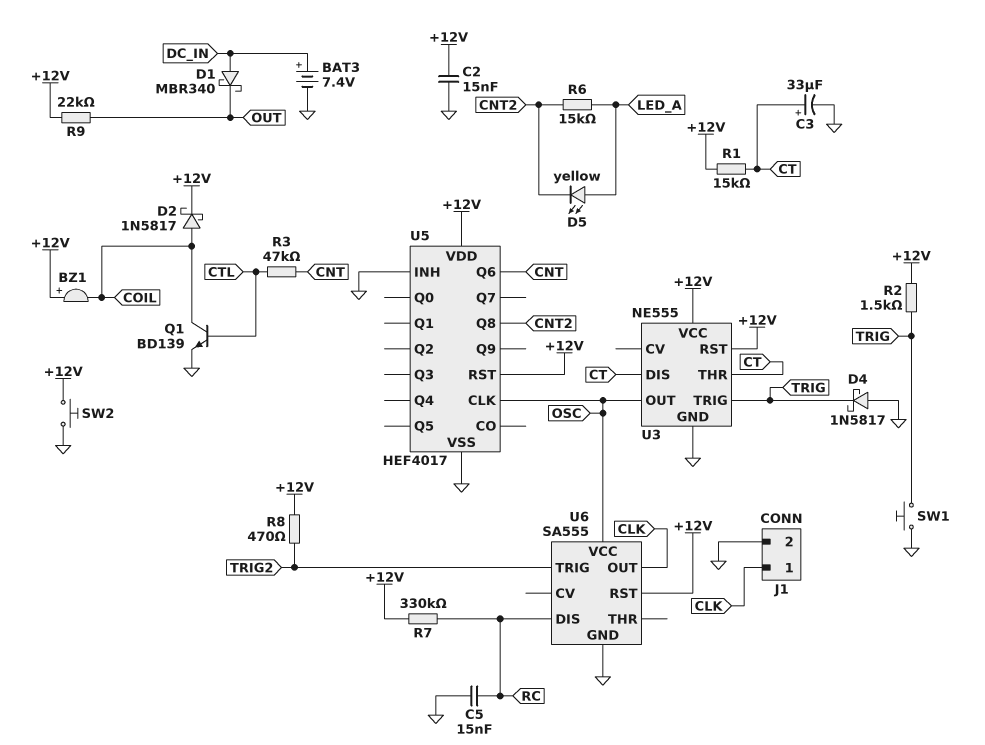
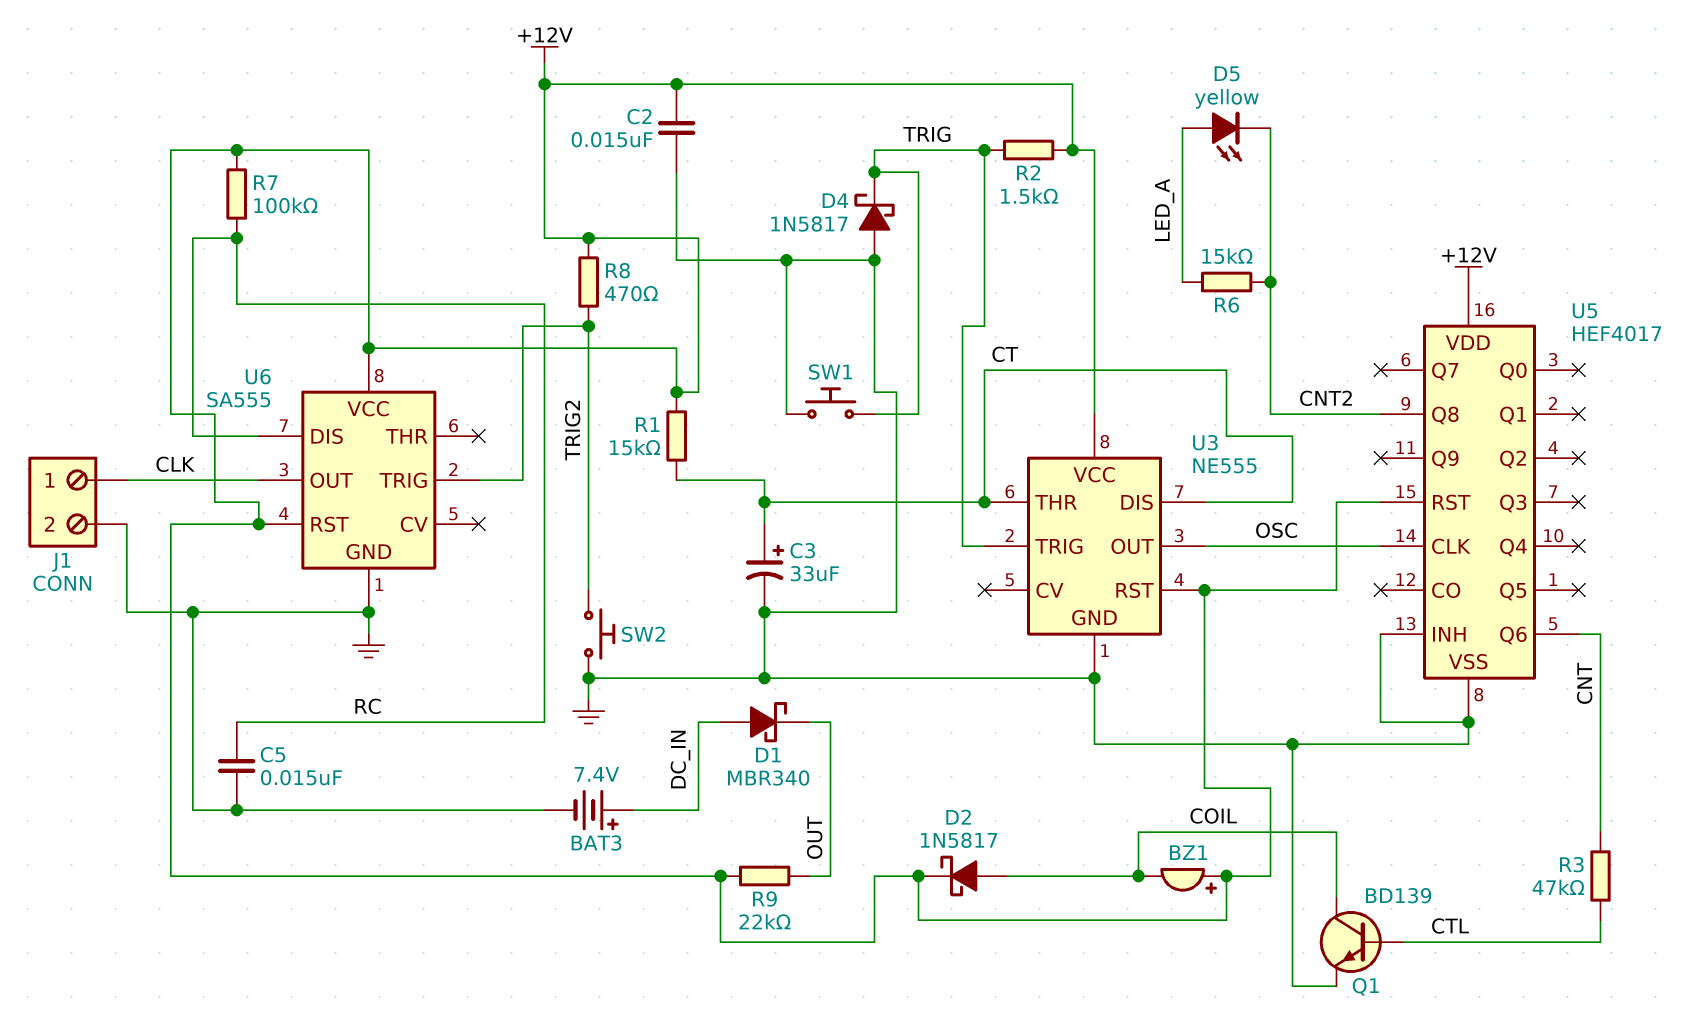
R7: 330k (+12V, RC) -> 100k (+12V, RC)
SW2: button (+12V, GND) -> button (GND, TRIG2)
U6 pin VCC: OSC -> +12V

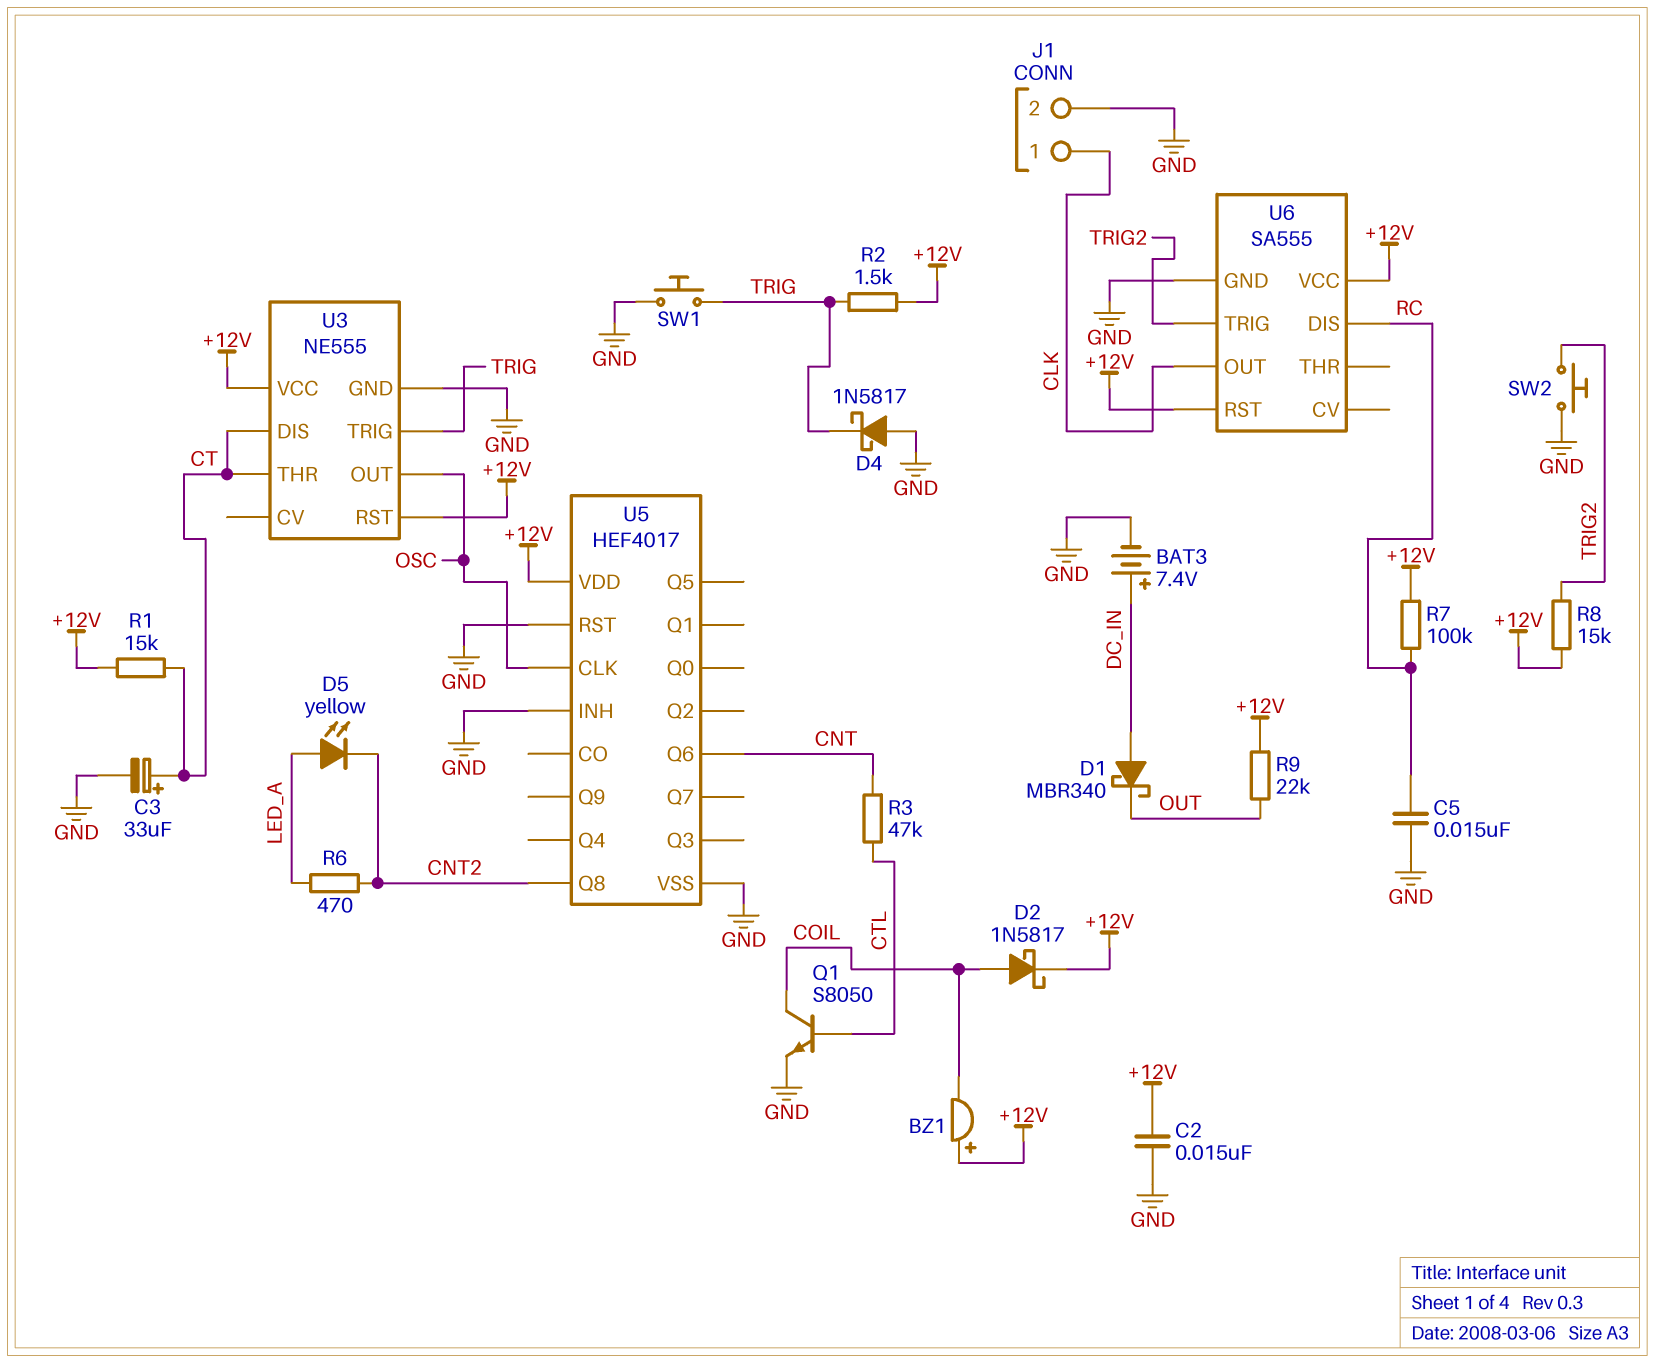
Q1: NPN BD139 (B CTL, C COIL, E GND) -> NPN S8050 (B CTL, C COIL, E GND)
R6: 15k (CNT2, LED_A) -> 470 (CNT2, LED_A)
R8: 470 (+12V, TRIG2) -> 15k (+12V, TRIG2)
U5 pin RST: +12V -> GND

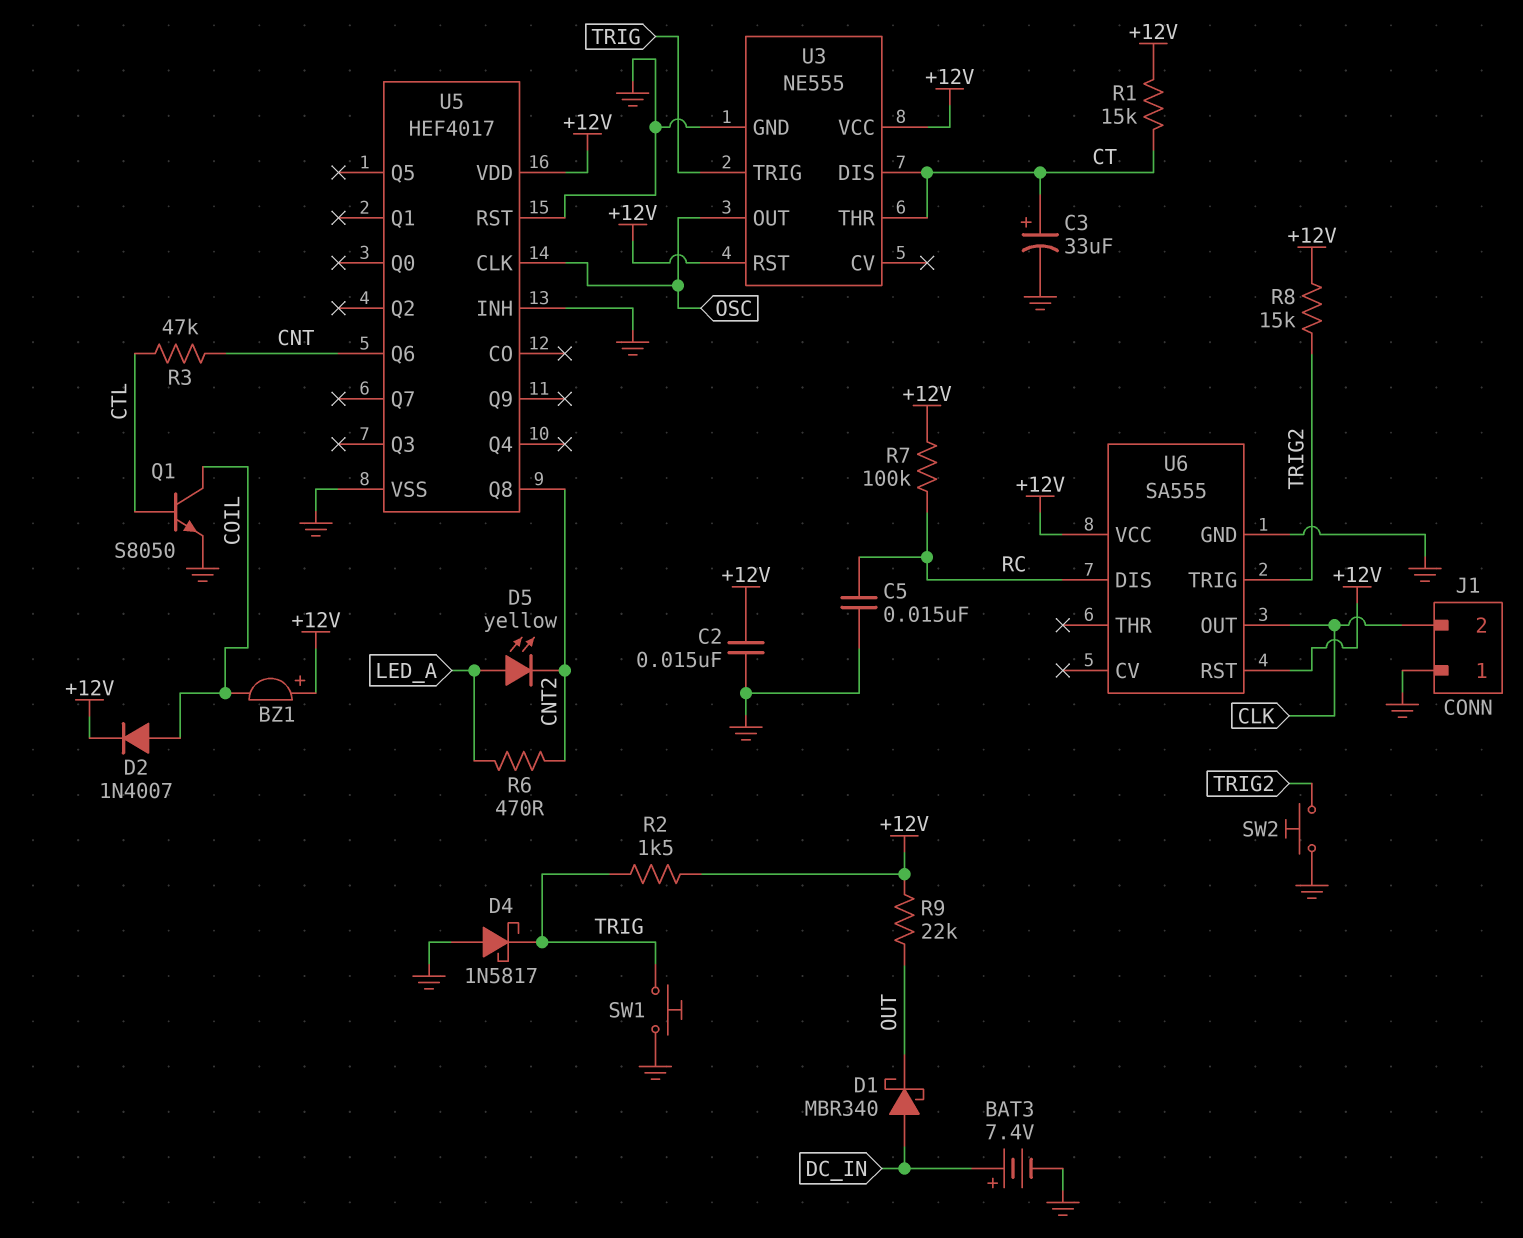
D2: schottky 1N5817 (A COIL, K +12V) -> diode 1N4007 (A COIL, K +12V)
J1 pin 1: CLK -> GND
J1 pin 2: GND -> CLK

